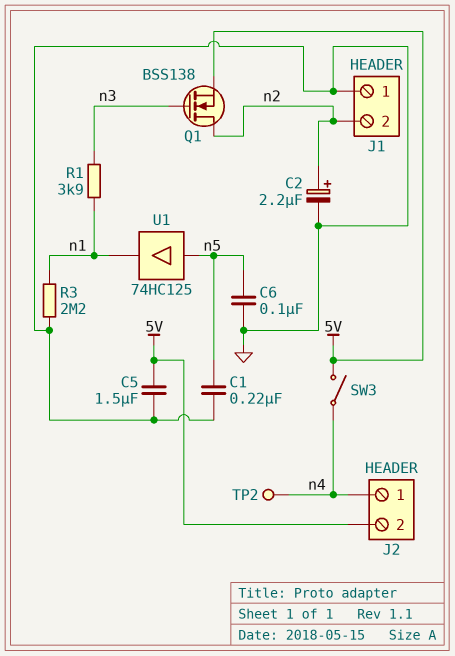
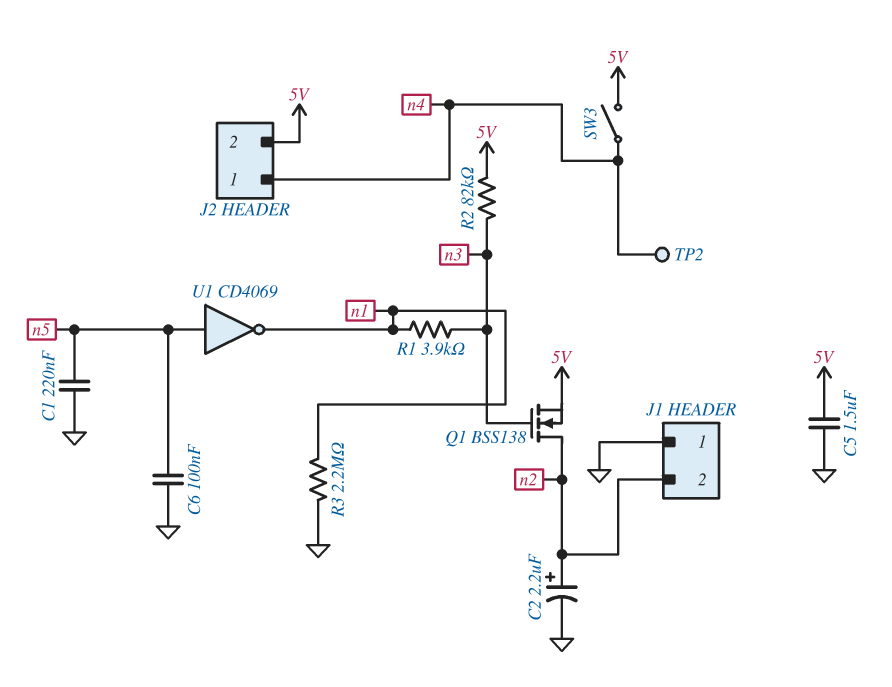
R2: none -> 82k (5V, n3)
U1: buffer 74HC125 (in n5, out n1) -> NOT CD4069 (in n5, out n1)

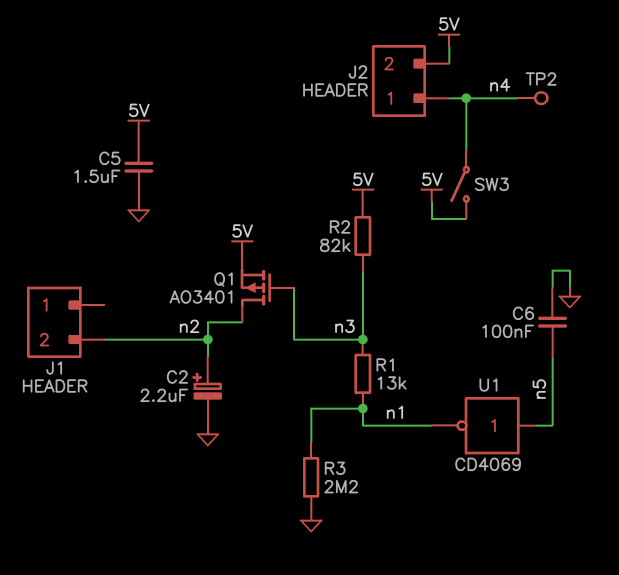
C1: 220nF (GND, n5) -> none
J1 pin 1: GND -> none
Q1: NMOS BSS138 (G n3, D n2, S 5V) -> PMOS AO3401 (G n3, D n2, S 5V)
R1: 3.9k (n1, n3) -> 13k (n1, n3)

